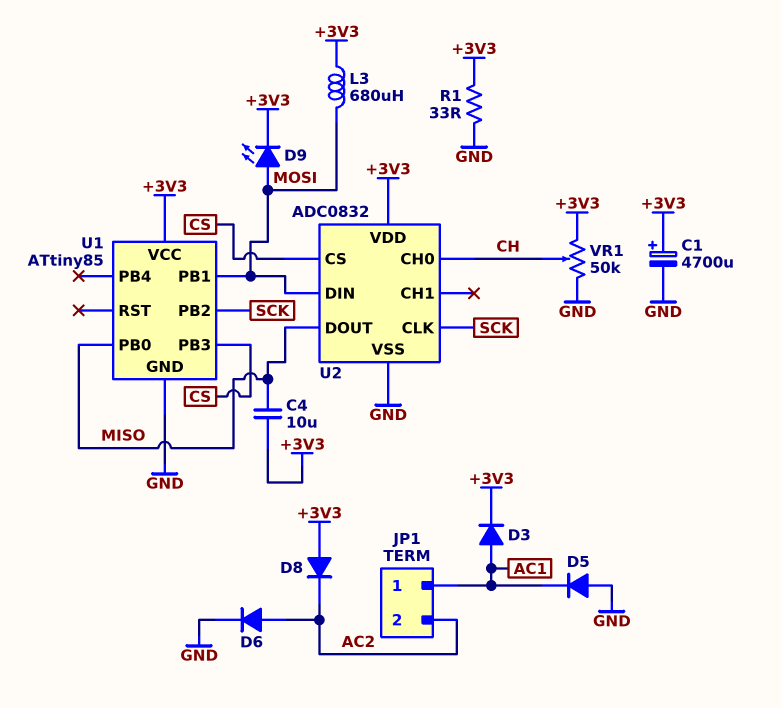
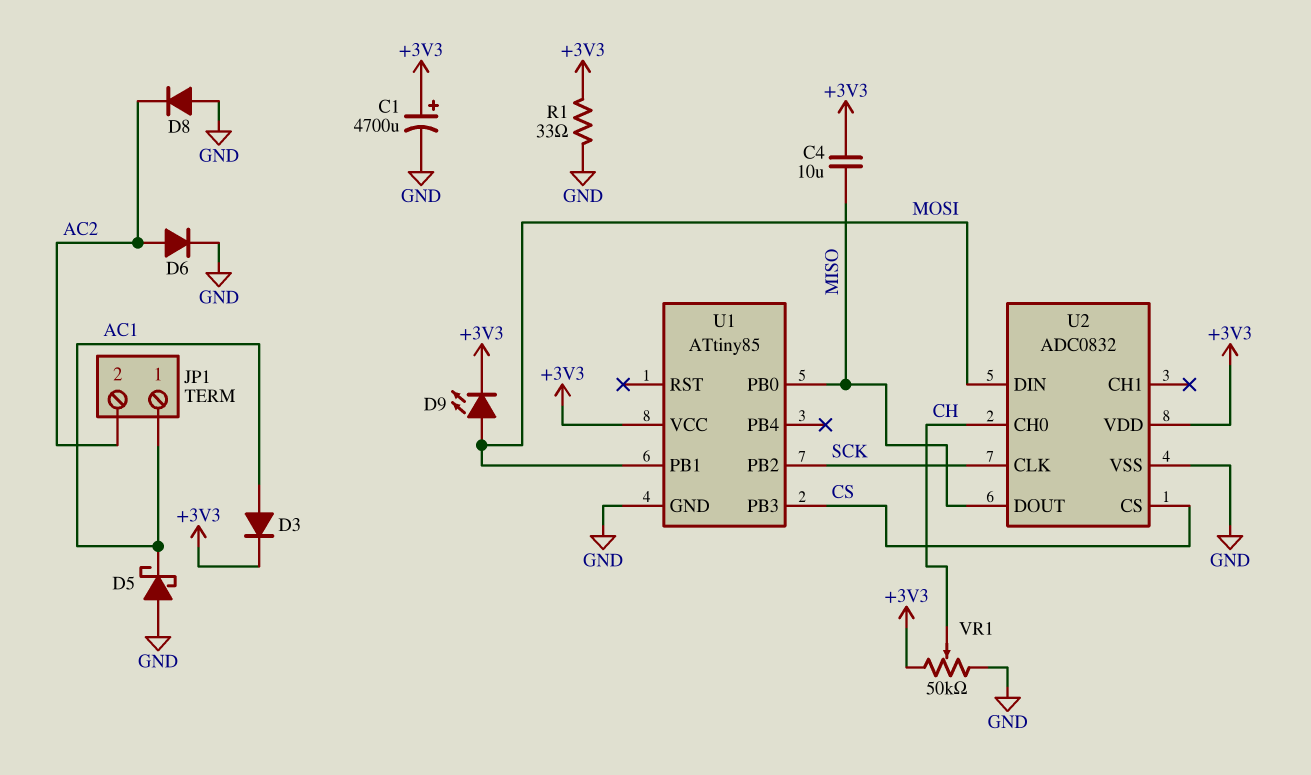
D5: diode (A GND, K AC1) -> schottky (A GND, K AC1)
D8: diode (A +3V3, K AC2) -> diode (A GND, K AC2)
L3: 680uH (+3V3, MOSI) -> none

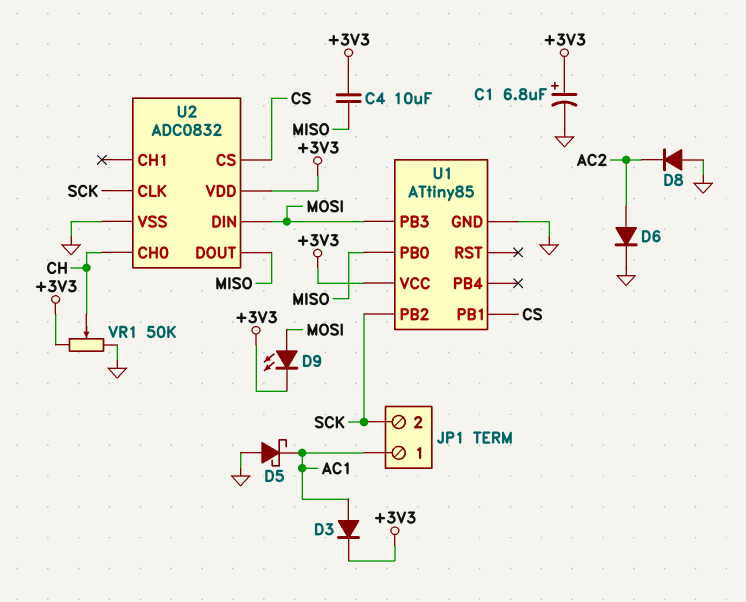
C1: 4700uF (plus +3V3, minus GND) -> 6.8uF (plus +3V3, minus GND)
JP1 pin 2: AC2 -> SCK
R1: 33 (+3V3, GND) -> none
U1 pin PB1: MOSI -> CS
U1 pin PB3: CS -> MOSI

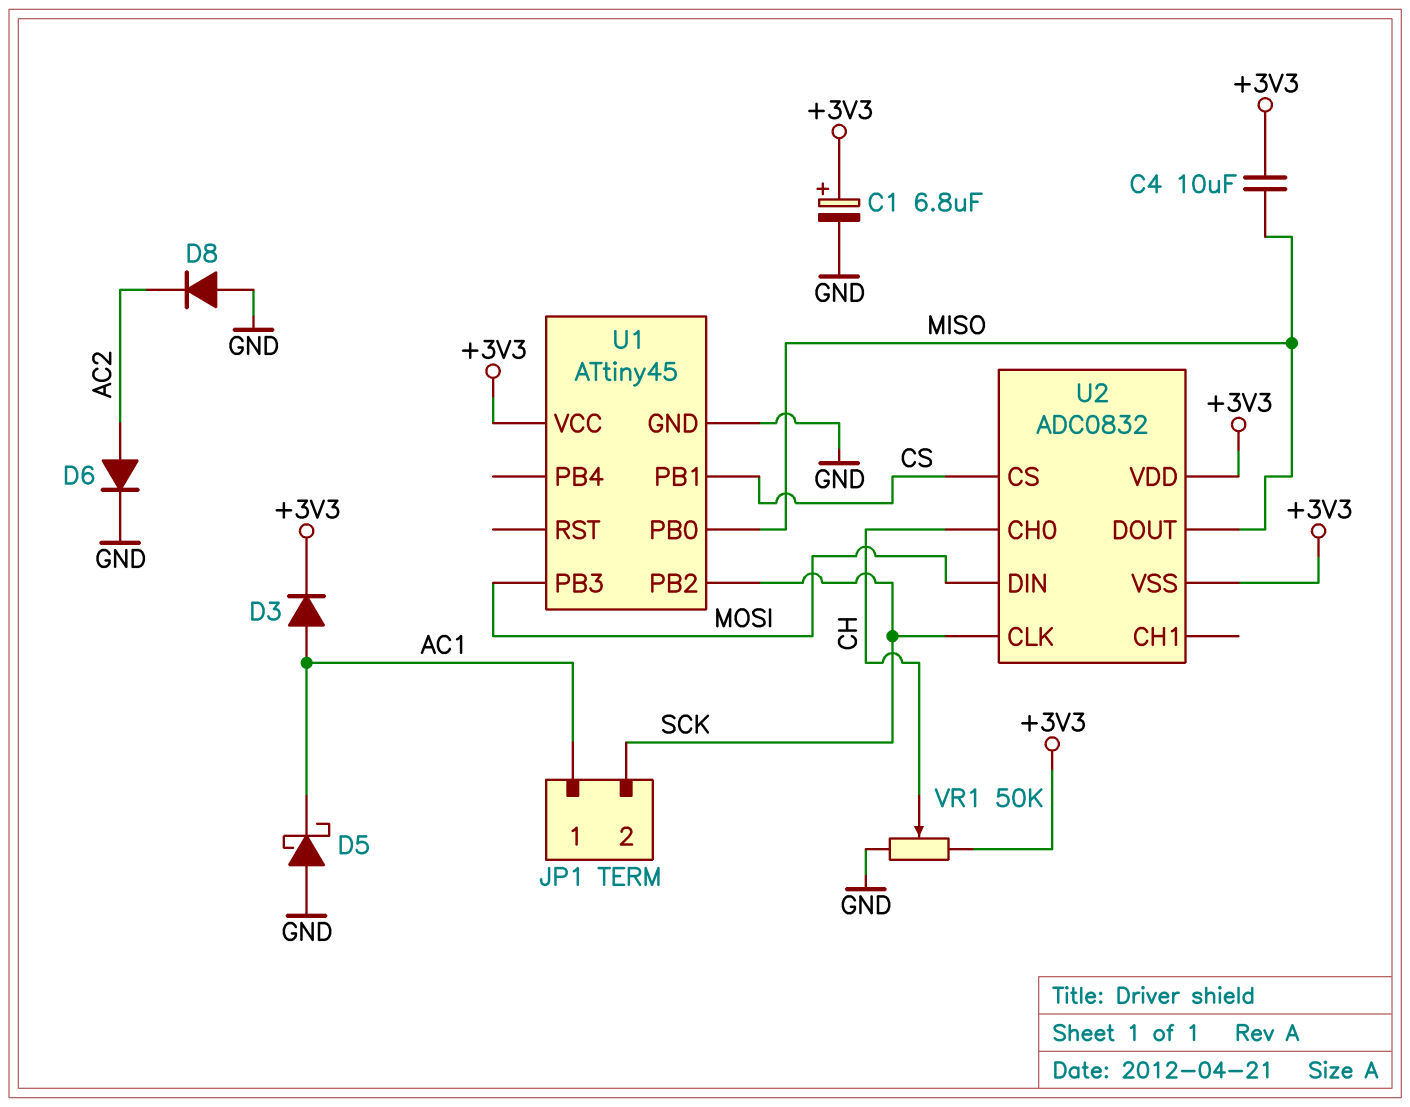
D9: LED (A MOSI, K +3V3) -> none
U1: ATtiny85 -> ATtiny45
U2 pin VSS: GND -> +3V3

